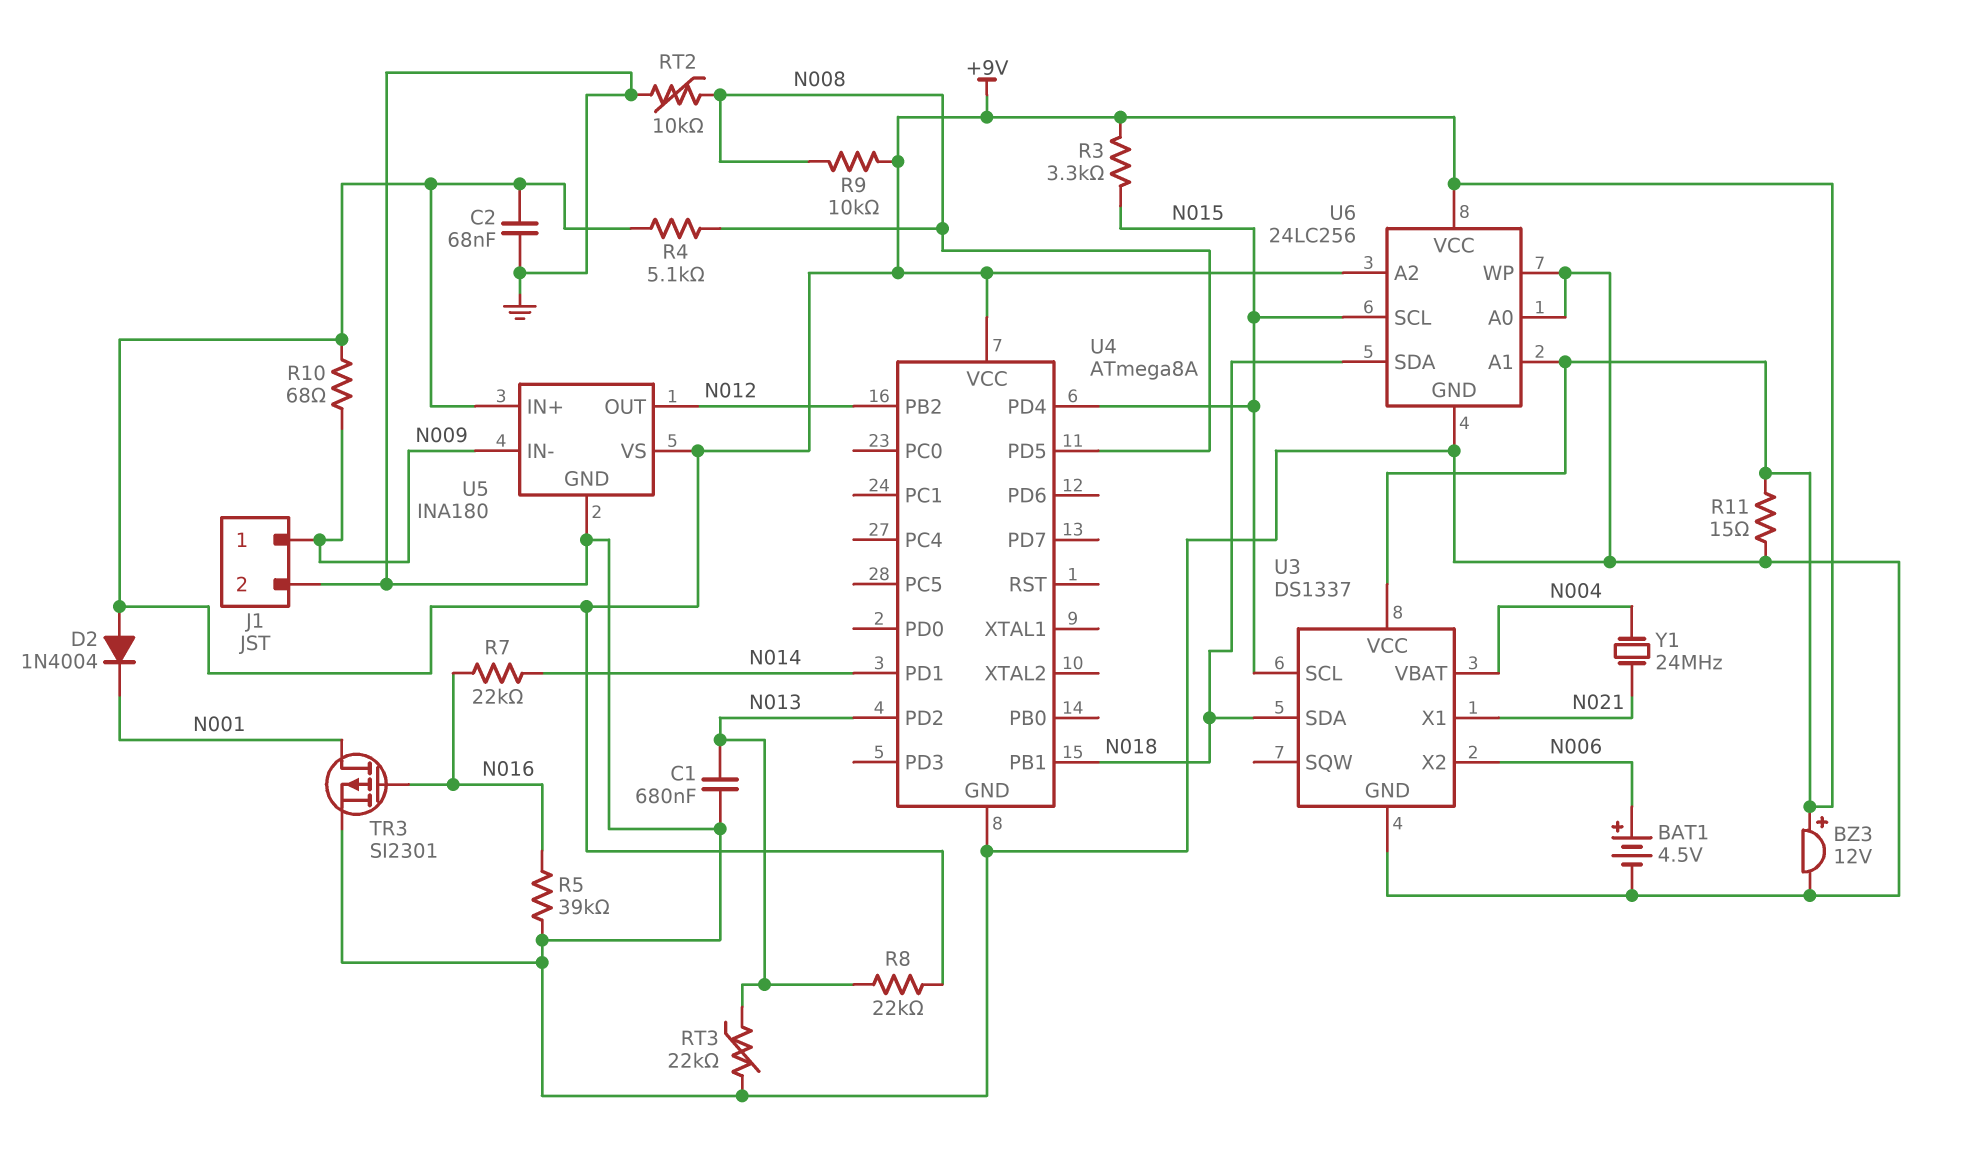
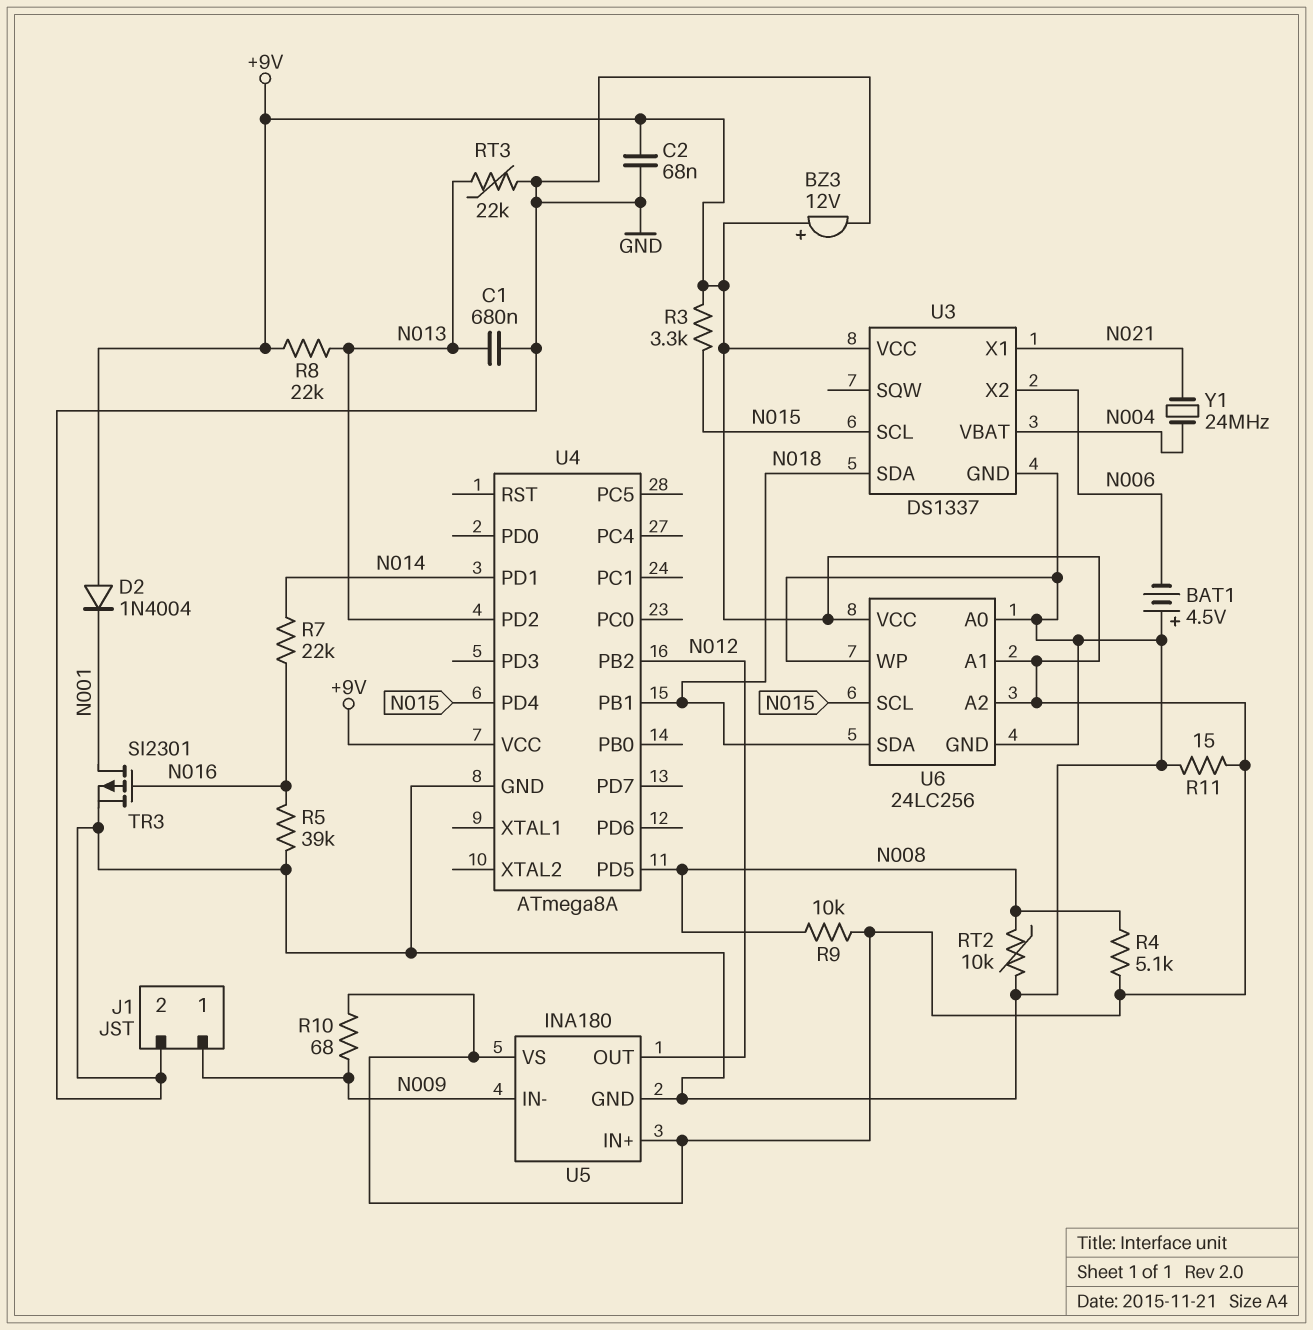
BAT1: 4.5V (plus N006, minus GND) -> 4.5V (plus GND, minus N006)

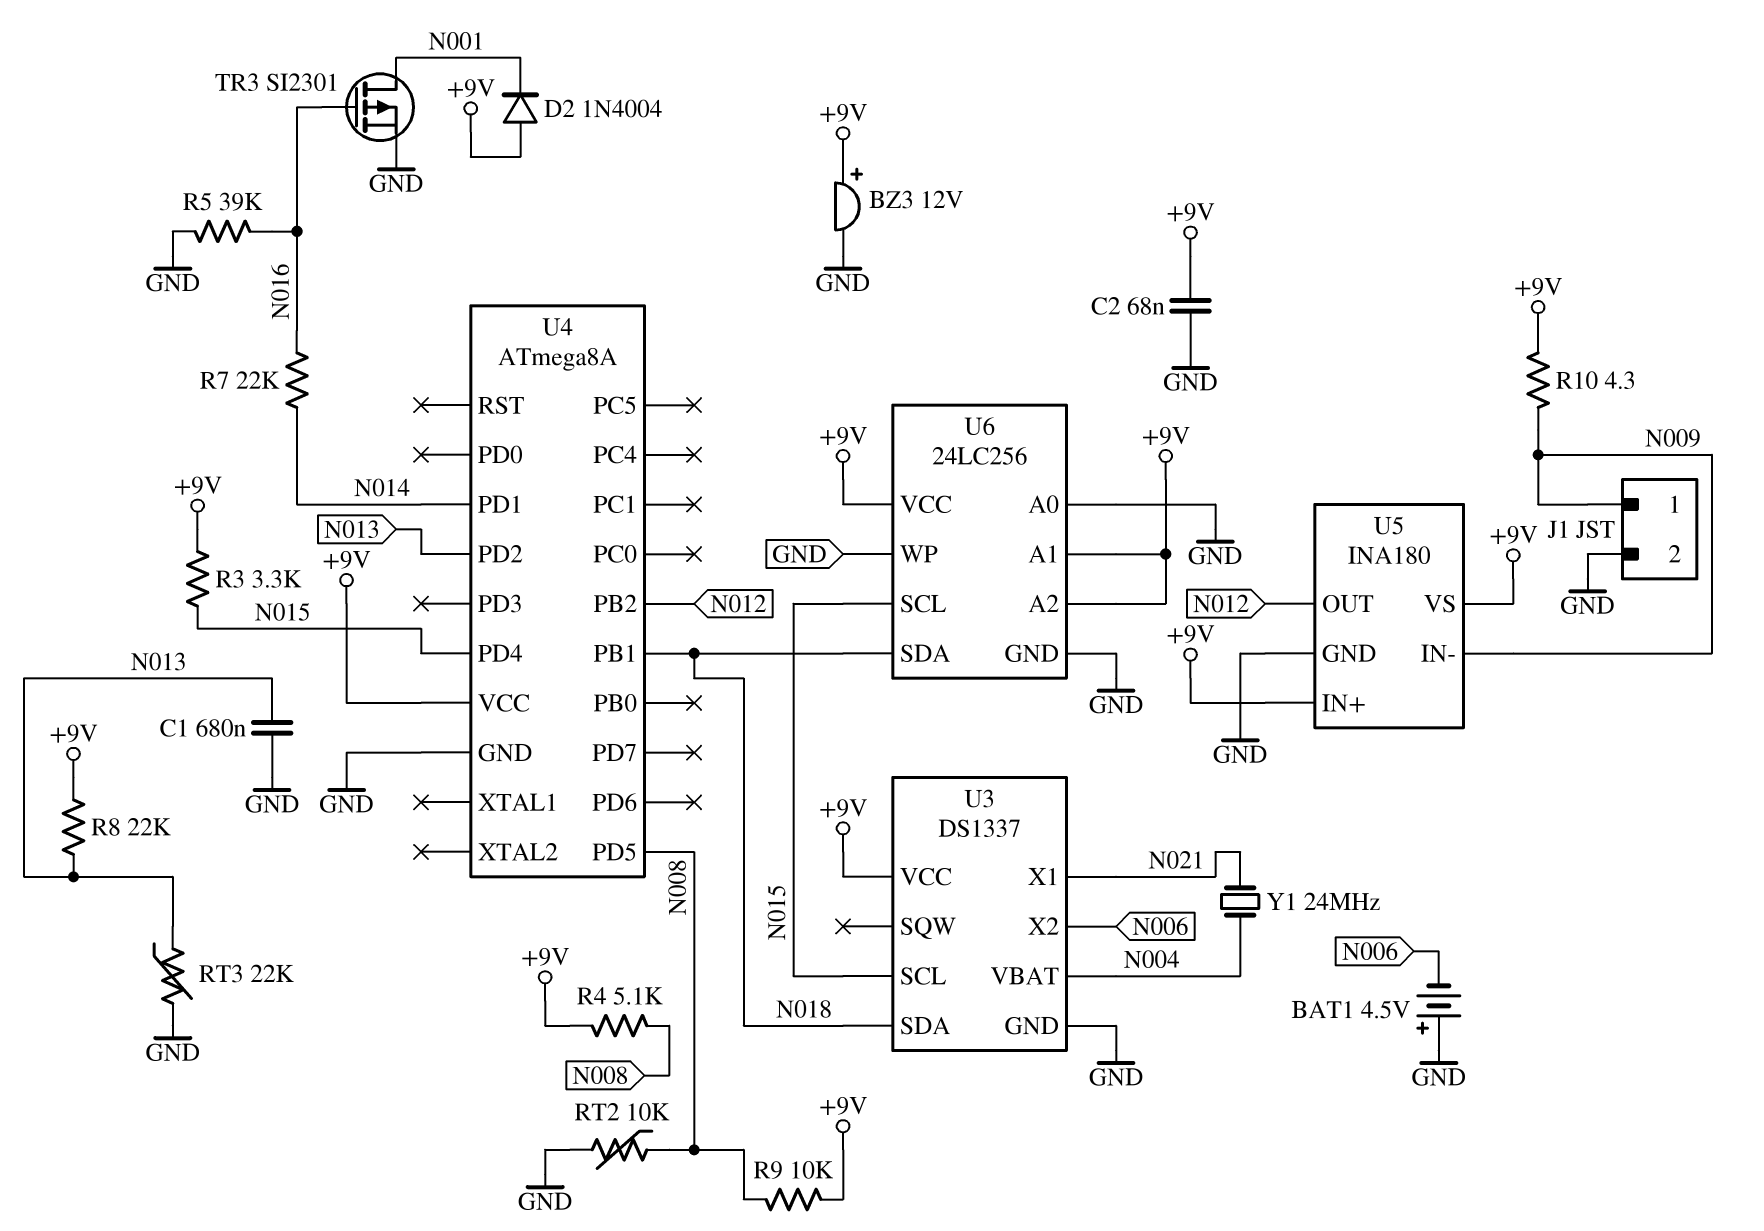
R10: 68 (+9V, N009) -> 4.3 (+9V, N009)
R11: 15 (+9V, GND) -> none

